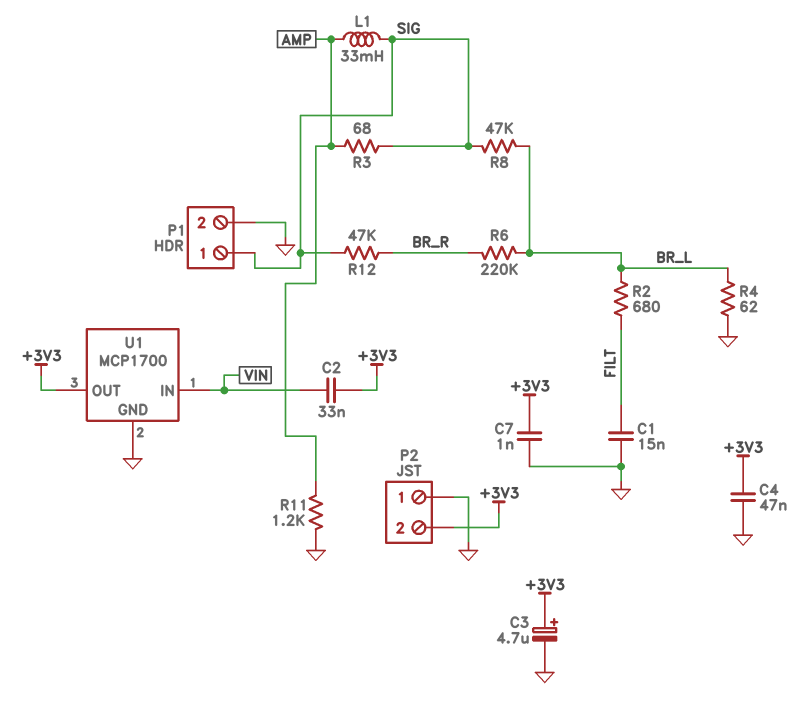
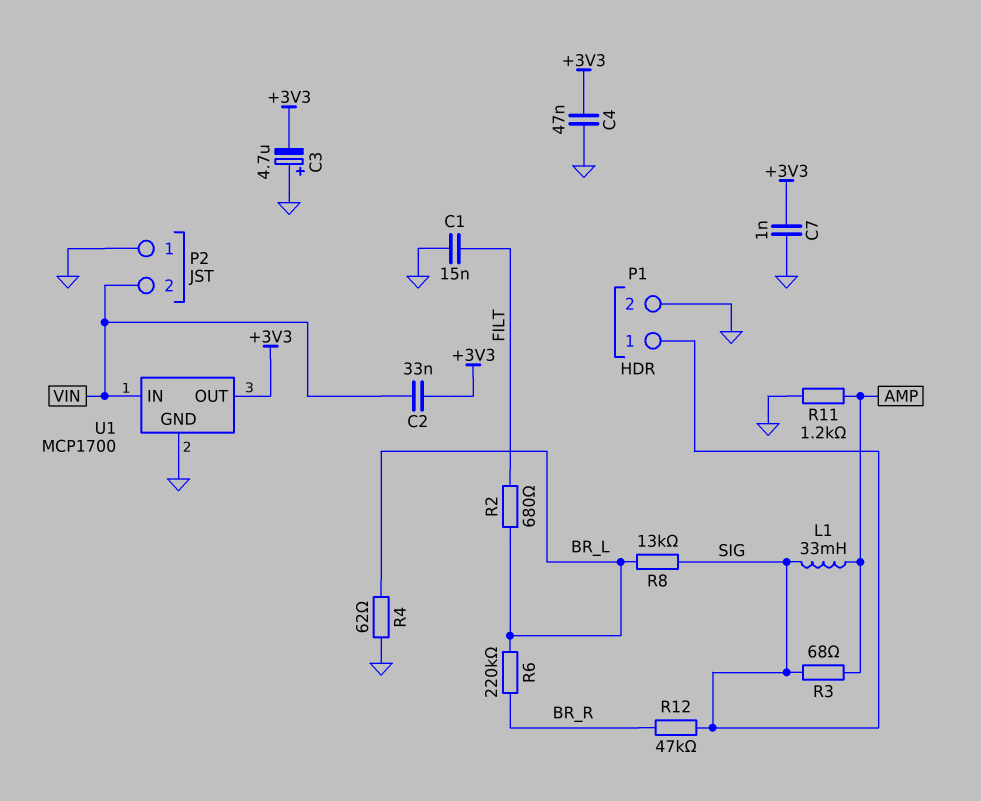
C3: 4.7uF (plus +3V3, minus GND) -> 4.7uF (plus GND, minus +3V3)
P2 pin 2: +3V3 -> VIN
R8: 47k (BR_L, SIG) -> 13k (BR_L, SIG)

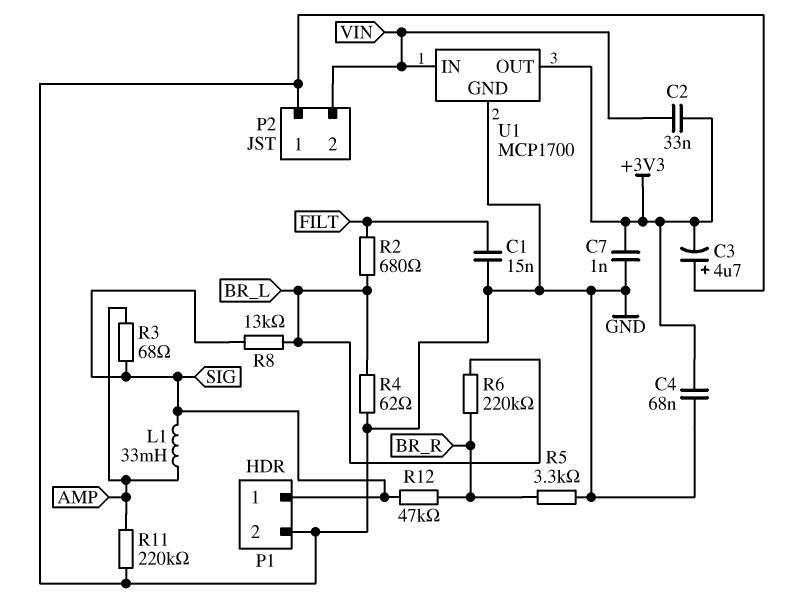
C4: 47nF (+3V3, GND) -> 68nF (+3V3, GND)
R5: none -> 3.3k (BR_R, GND)
R11: 1.2k (AMP, GND) -> 220k (AMP, GND)

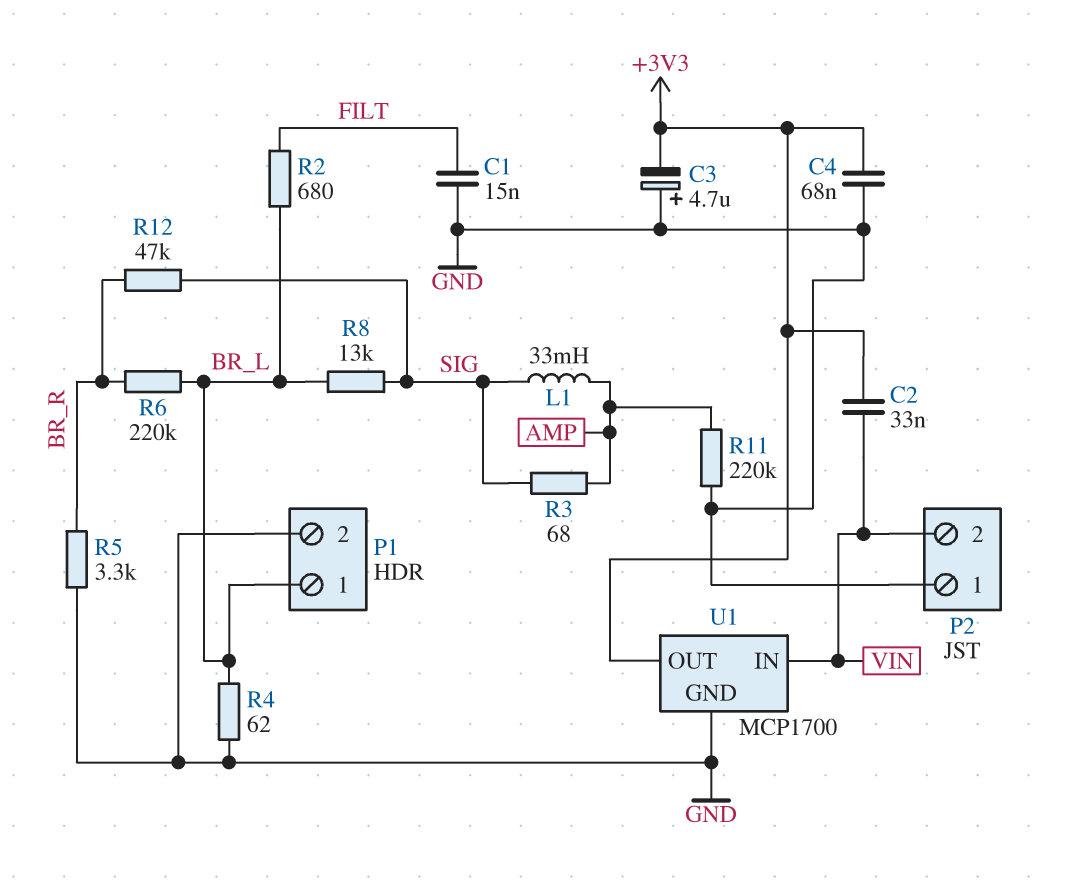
C7: 1nF (+3V3, GND) -> none
P1 pin 1: SIG -> BR_L

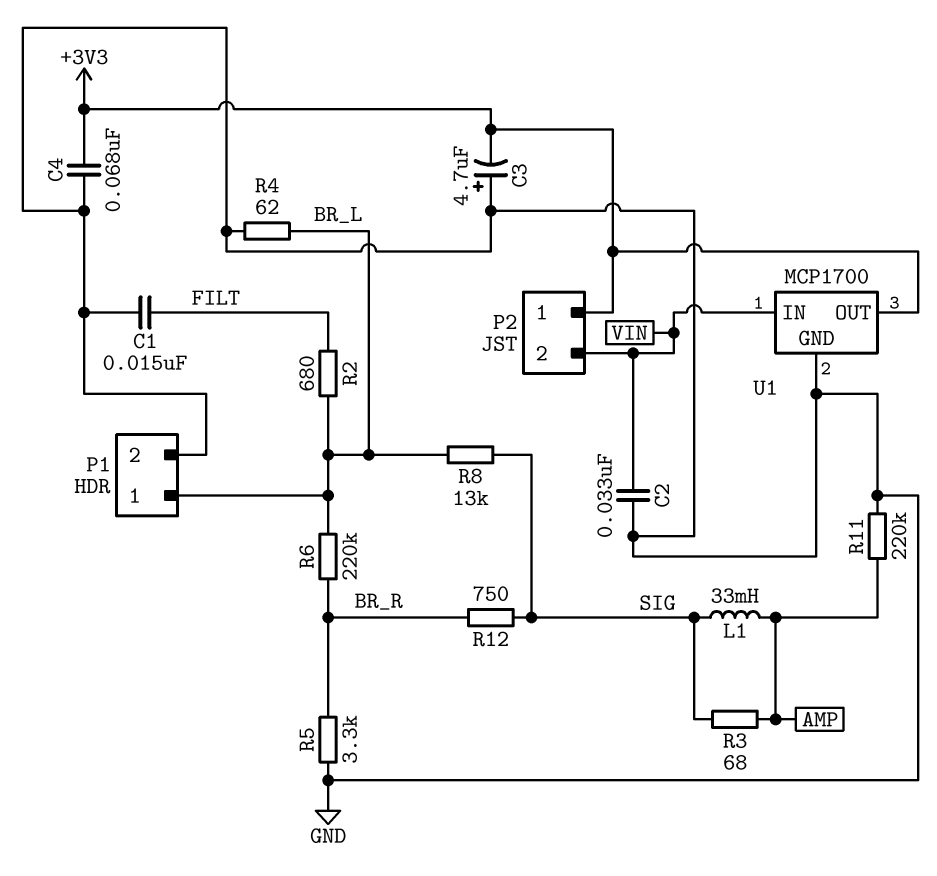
C2: 33nF (+3V3, VIN) -> 33nF (GND, VIN)
P2 pin 1: GND -> +3V3
R12: 47k (BR_R, SIG) -> 750 (BR_R, SIG)

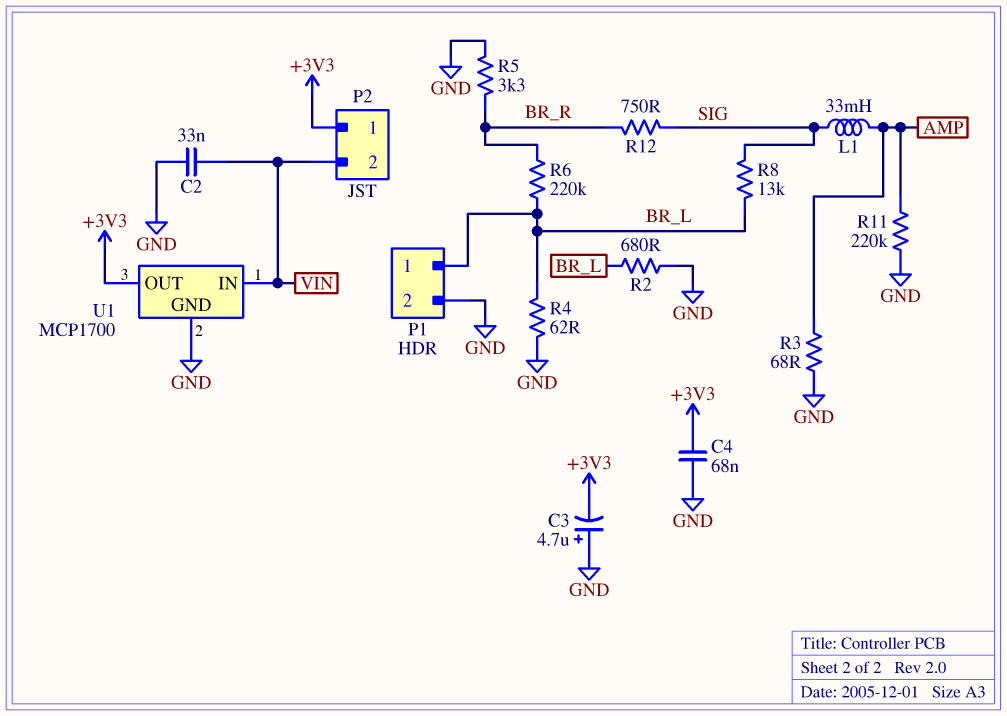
C1: 15nF (FILT, GND) -> none
R2: 680 (BR_L, FILT) -> 680 (BR_L, GND)
R3: 68 (AMP, SIG) -> 68 (AMP, GND)

